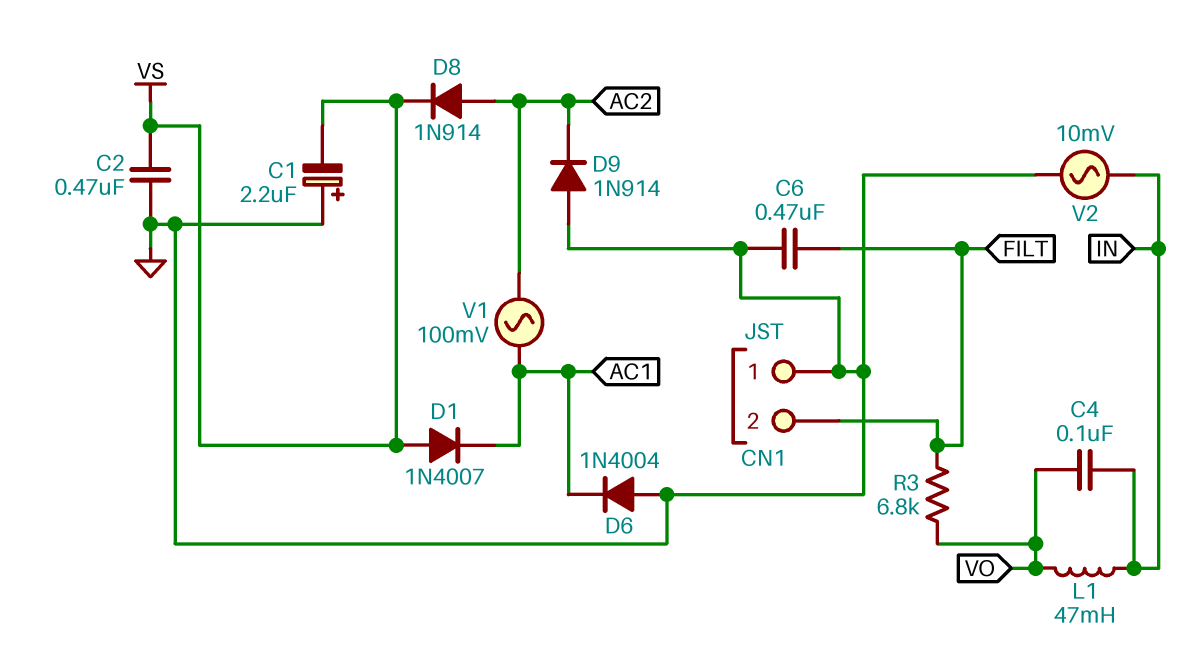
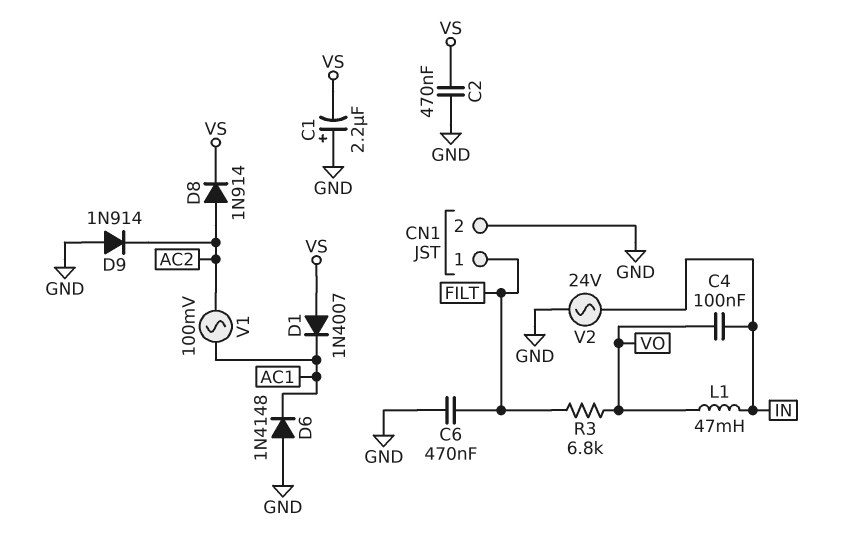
CN1 pin 1: GND -> FILT
CN1 pin 2: FILT -> GND
D6: diode 1N4004 (A GND, K AC1) -> diode 1N4148 (A GND, K AC1)
V2: AC 10mV (GND, IN) -> AC 24V (GND, IN)

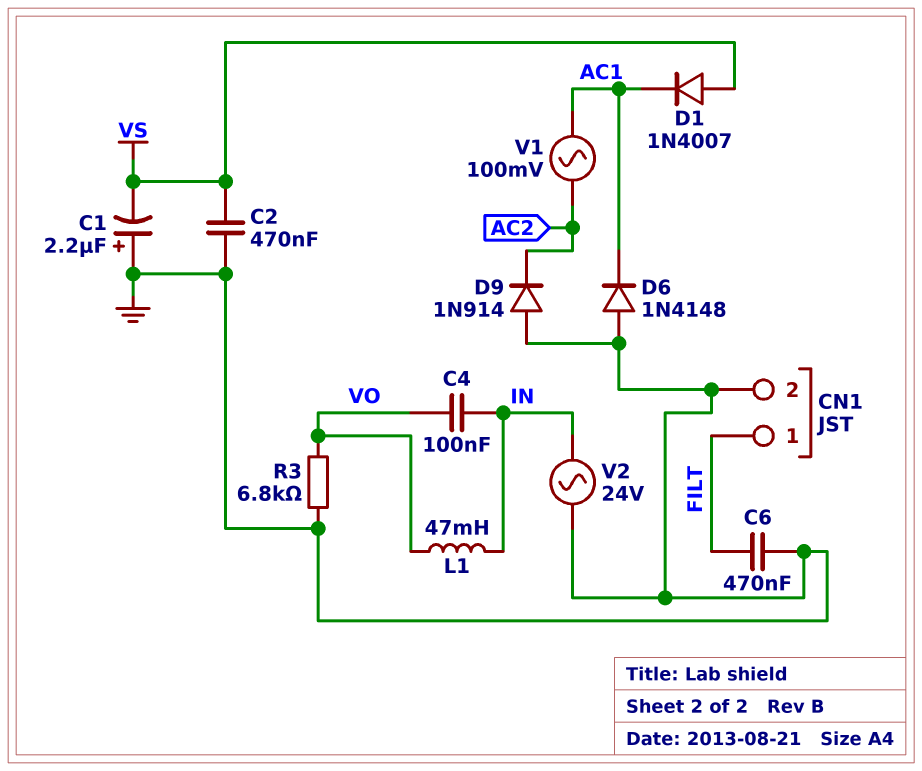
D8: diode 1N914 (A AC2, K VS) -> none
R3: 6.8k (FILT, VO) -> 6.8k (GND, VO)

